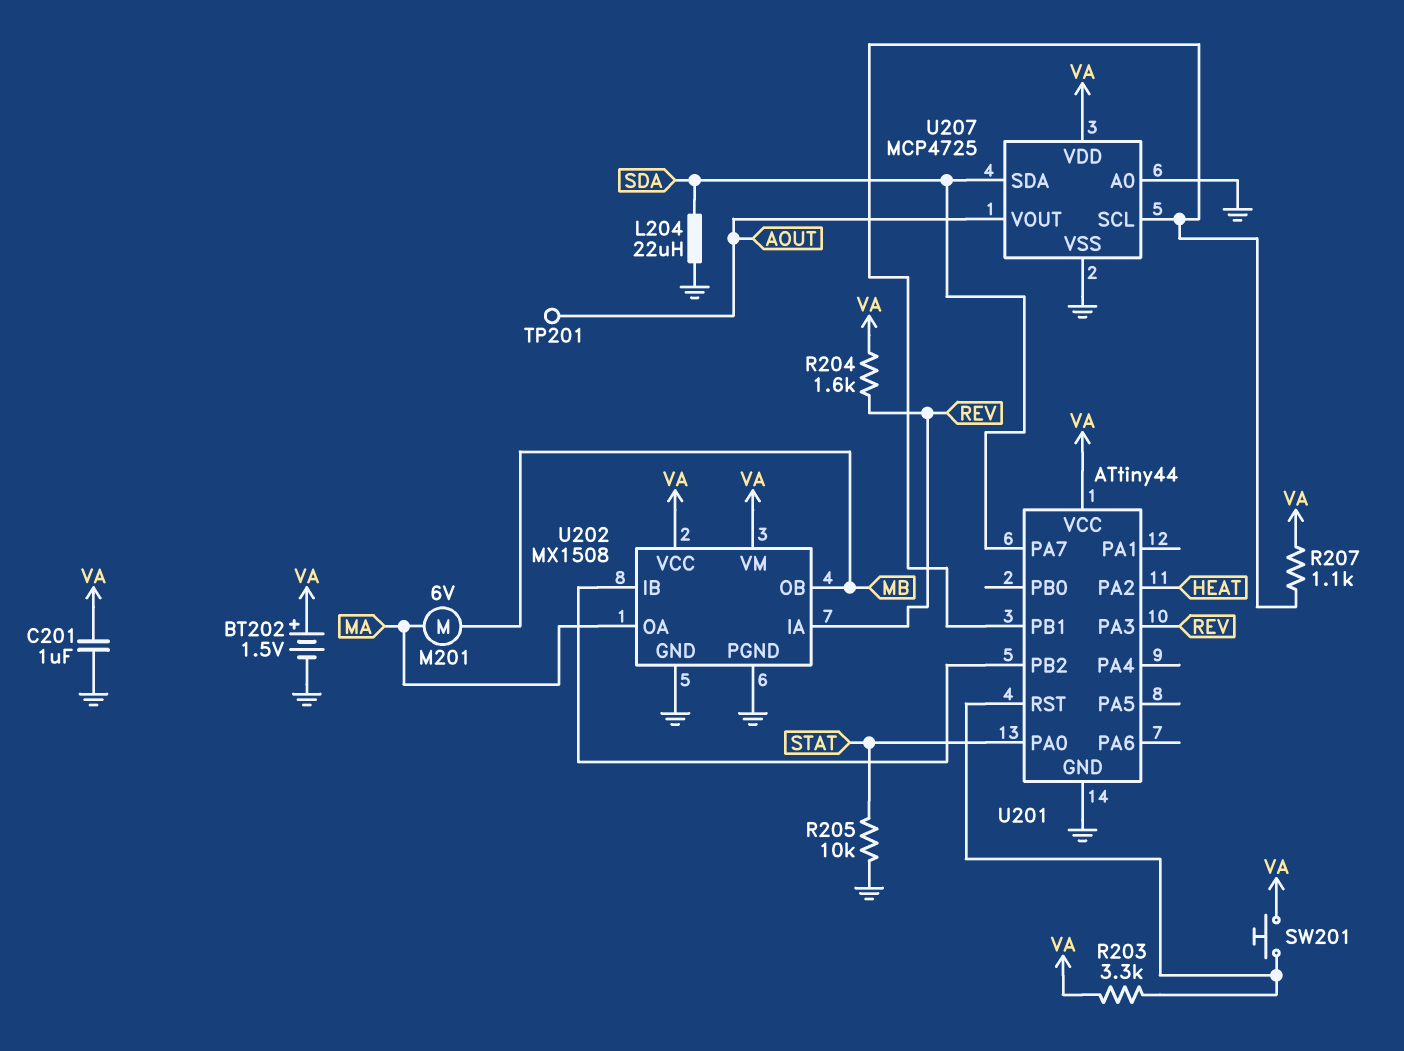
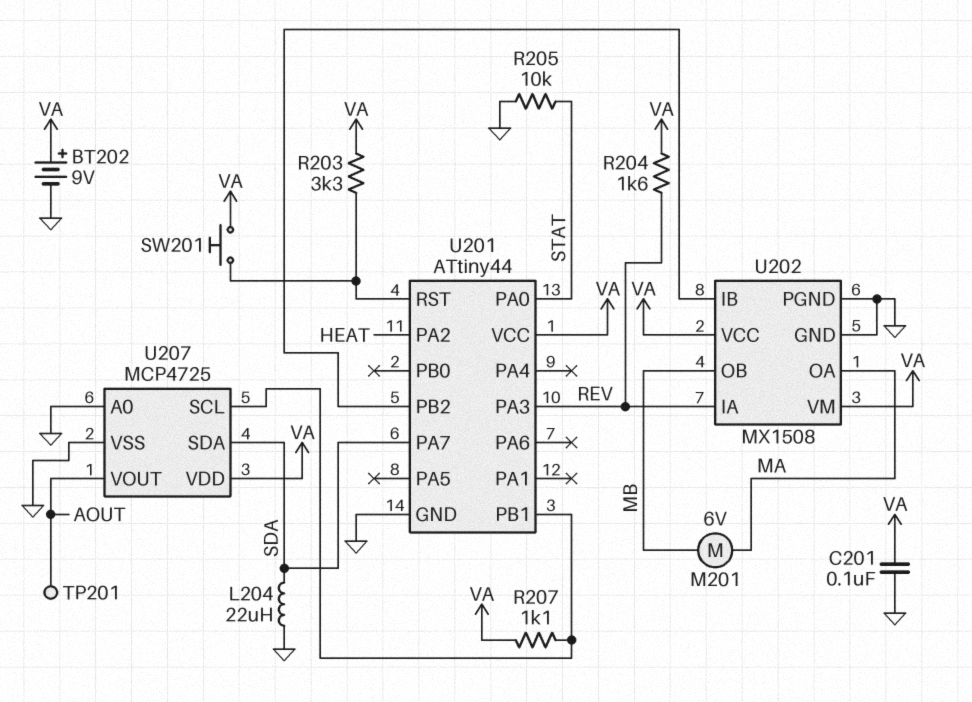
BT202: 1.5V (plus VA, minus GND) -> 9V (plus VA, minus GND)
C201: 1uF (GND, VA) -> 100nF (GND, VA)

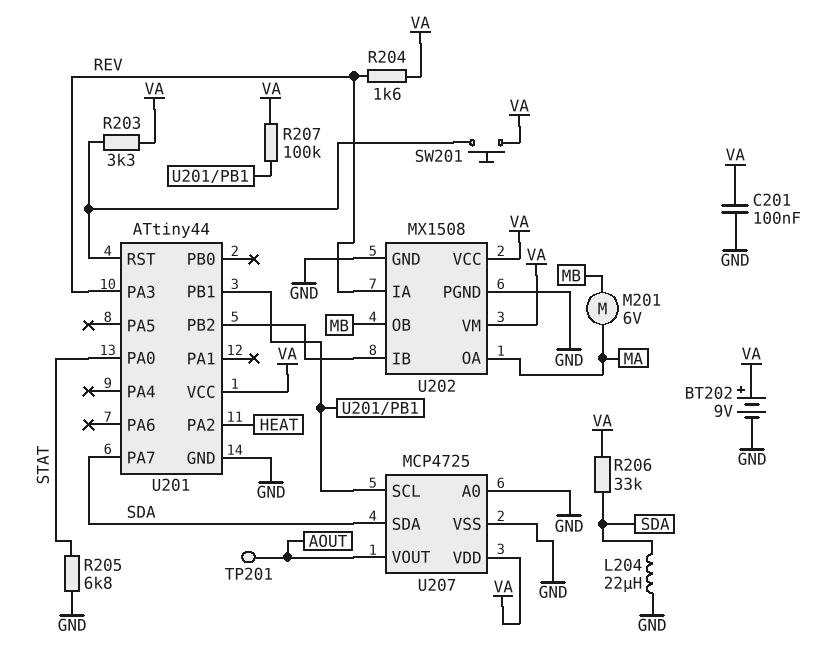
R205: 10k (GND, STAT) -> 6.8k (GND, STAT)
R206: none -> 33k (SDA, VA)
R207: 1.1k (U201/PB1, VA) -> 100k (U201/PB1, VA)

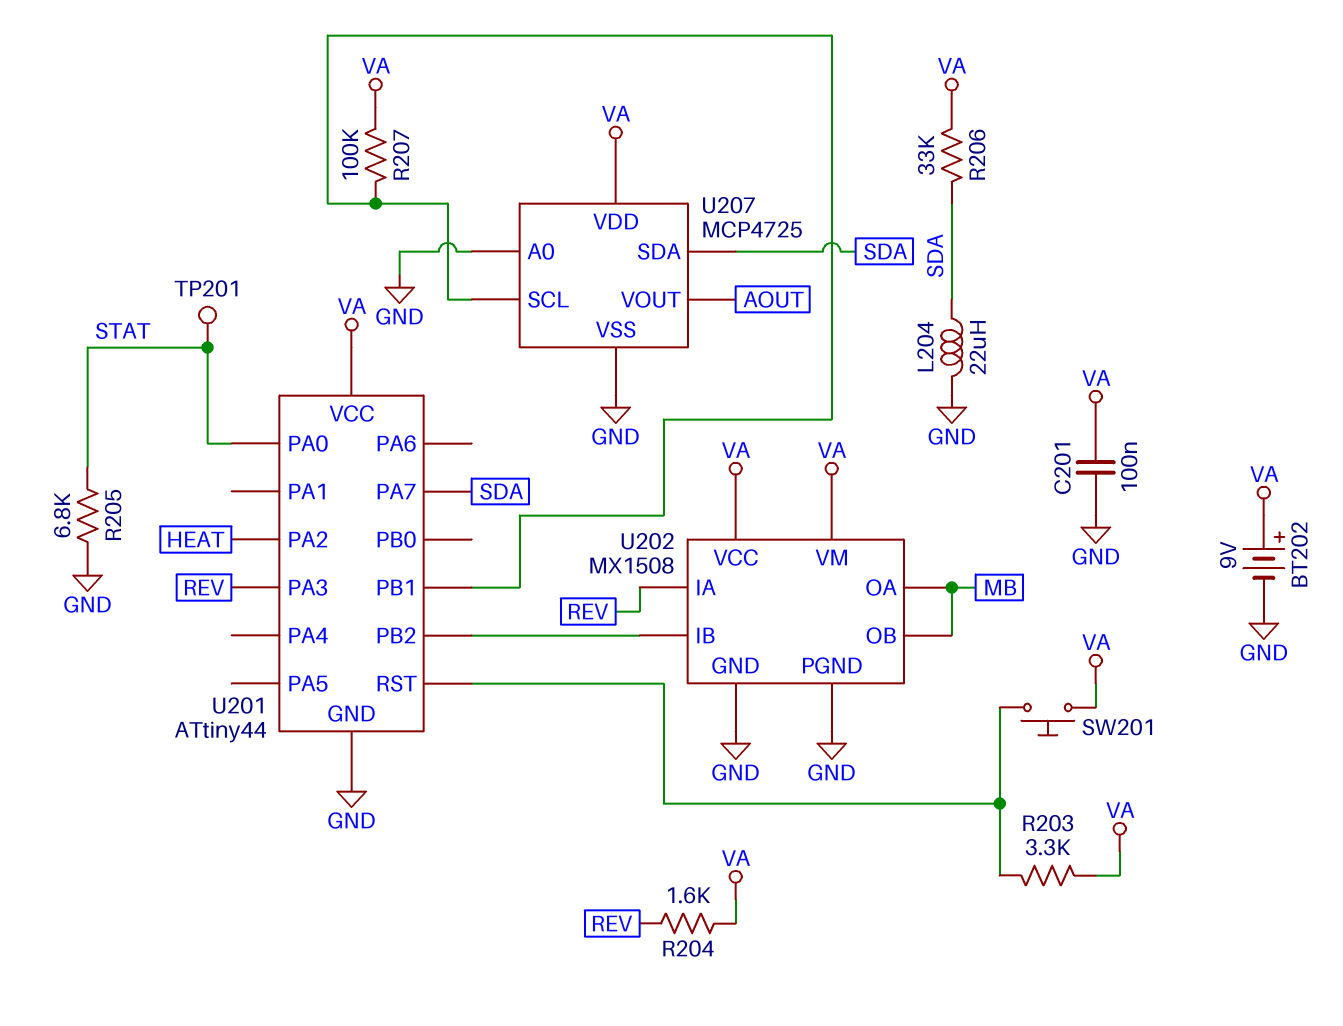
M201: motor 6V (MA, MB) -> none
TP201: test point (AOUT) -> test point (STAT)
U202 pin OA: MA -> MB

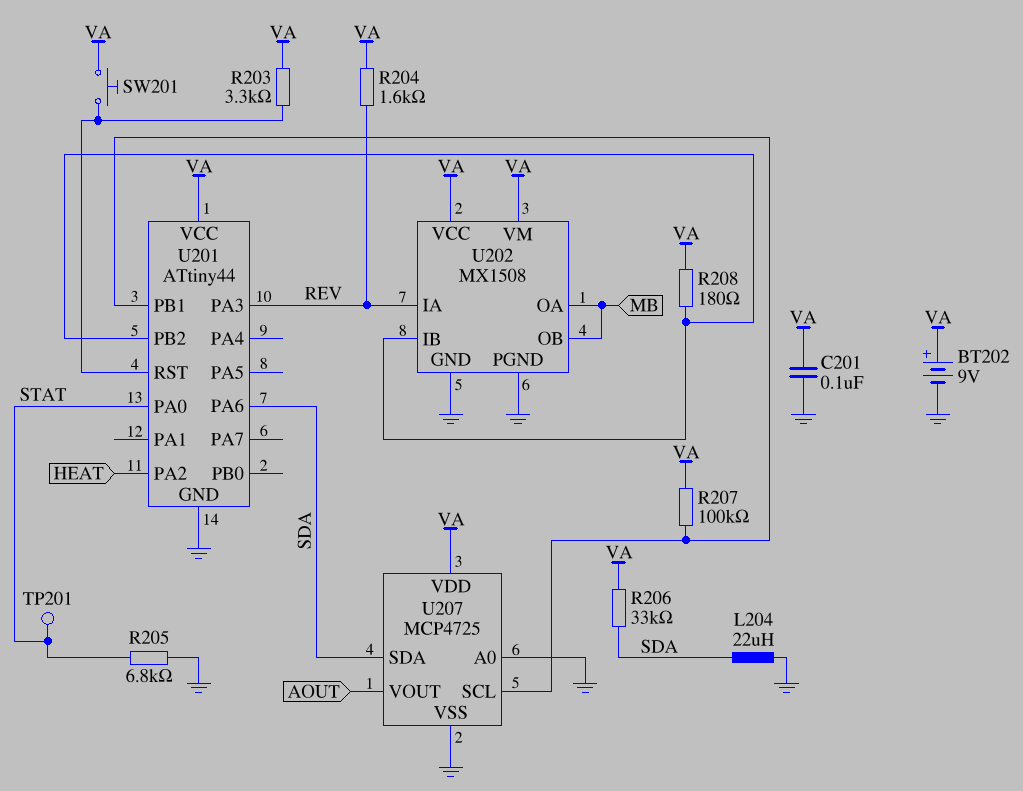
R208: none -> 180 (U201/PB2, VA)
U201 pin PA6: none -> SDA
U201 pin PA7: SDA -> none

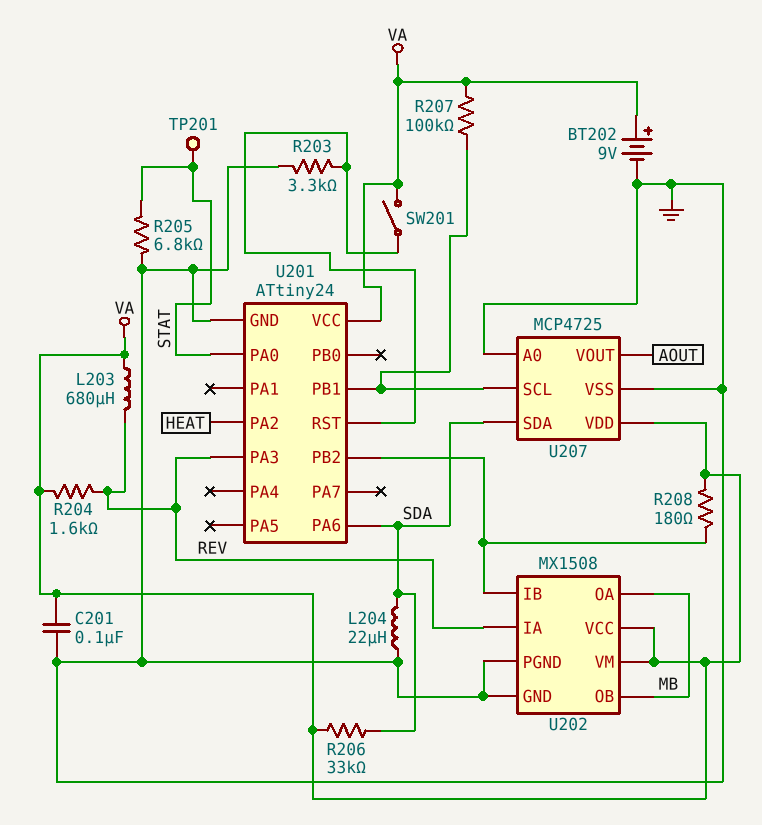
L203: none -> 680uH (REV, VA)
R203: 3.3k (U201/RST, VA) -> 3.3k (GND, U201/RST)
SW201: button (U201/RST, VA) -> switch (U201/RST, VA)
U201: ATtiny44 -> ATtiny24

